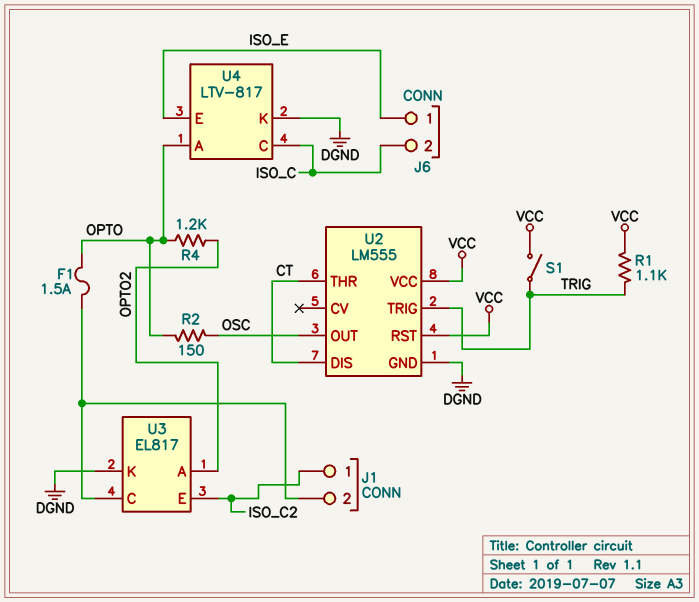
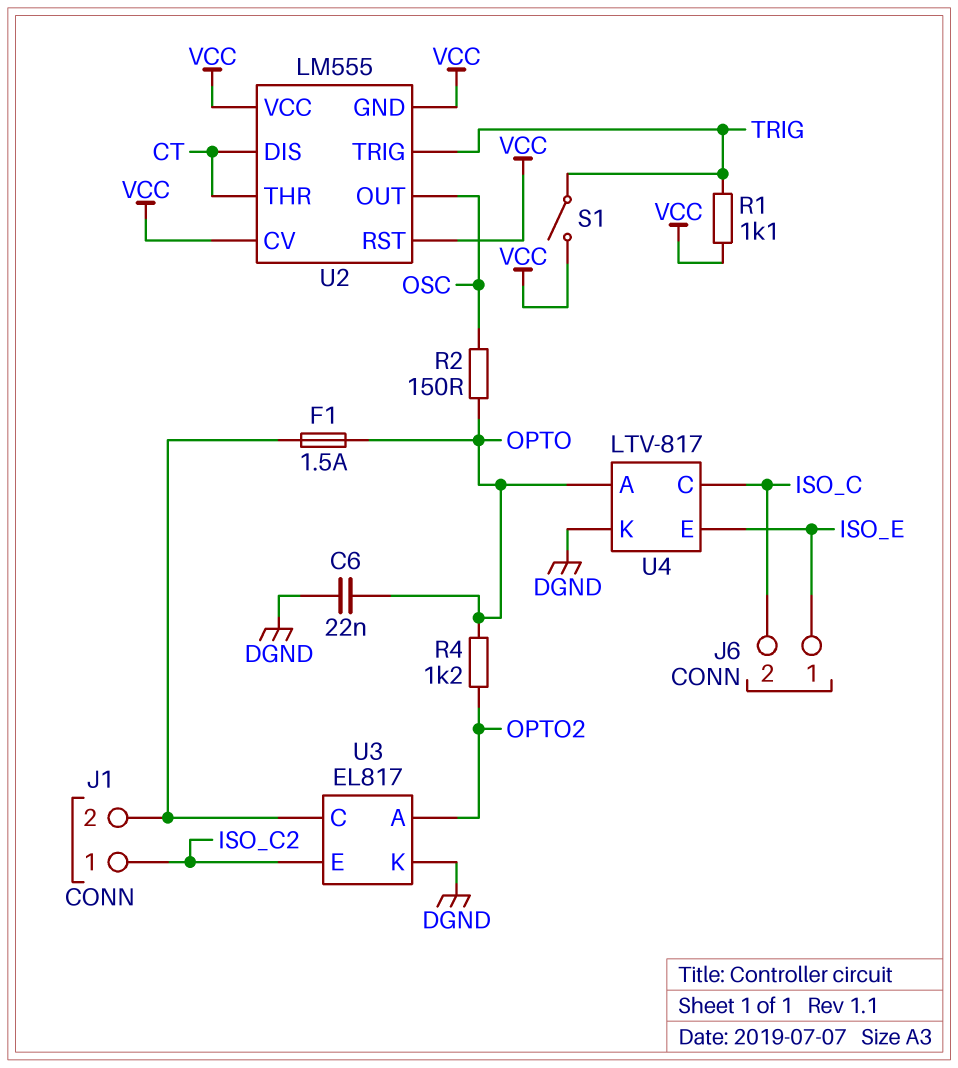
C6: none -> 22nF (DGND, OPTO)
U2 pin CV: none -> VCC
U2 pin GND: DGND -> VCC

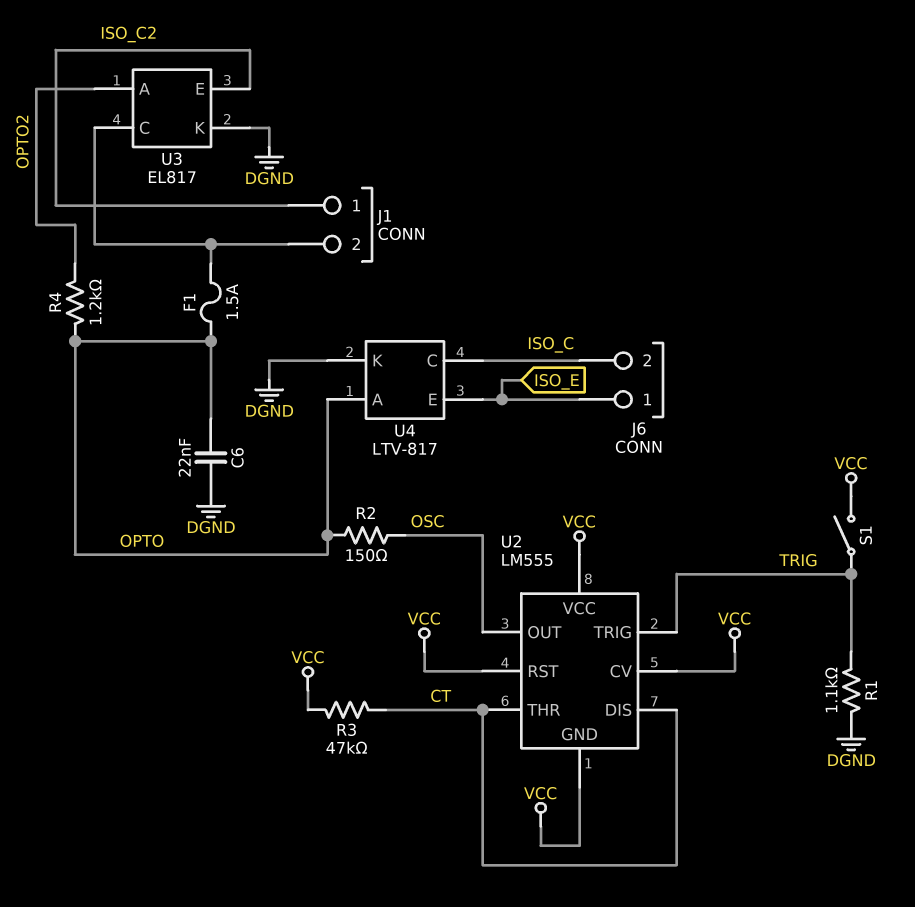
R1: 1.1k (TRIG, VCC) -> 1.1k (DGND, TRIG)
R3: none -> 47k (CT, VCC)

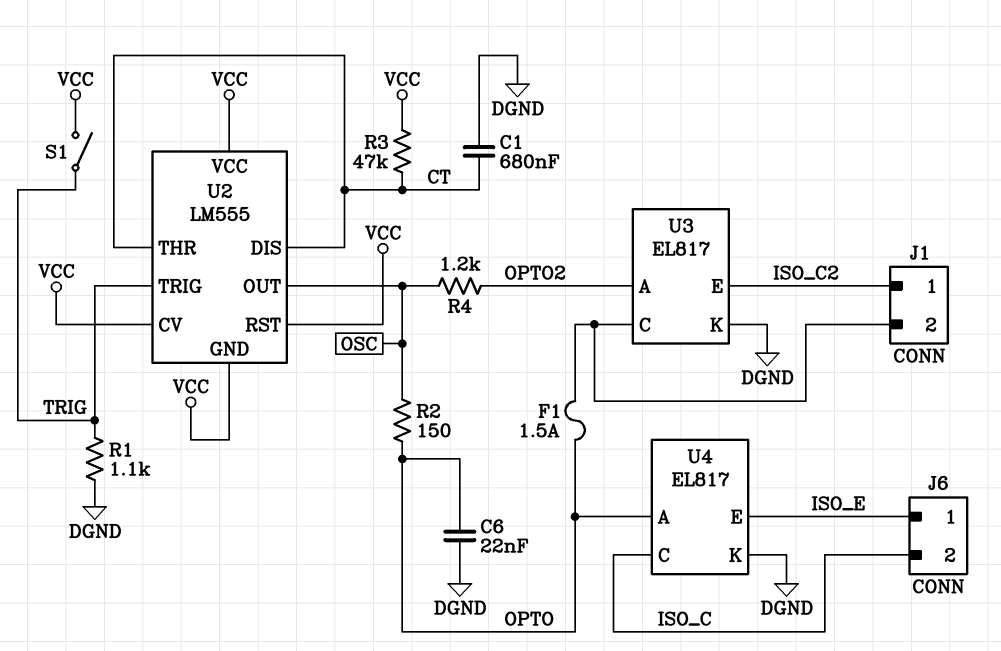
C1: none -> 680nF (CT, DGND)
R4: 1.2k (OPTO, OPTO2) -> 1.2k (OPTO2, OSC)
U4: LTV-817 -> EL817

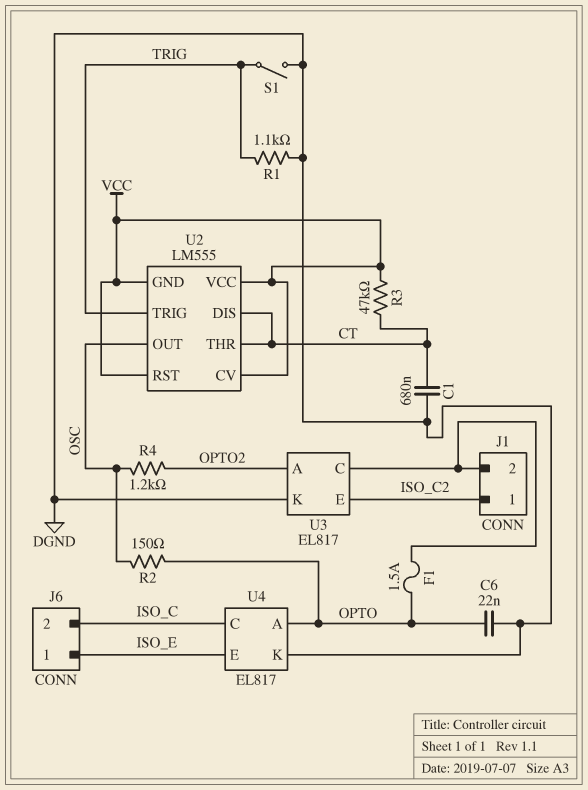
S1: switch (TRIG, VCC) -> switch (DGND, TRIG)

